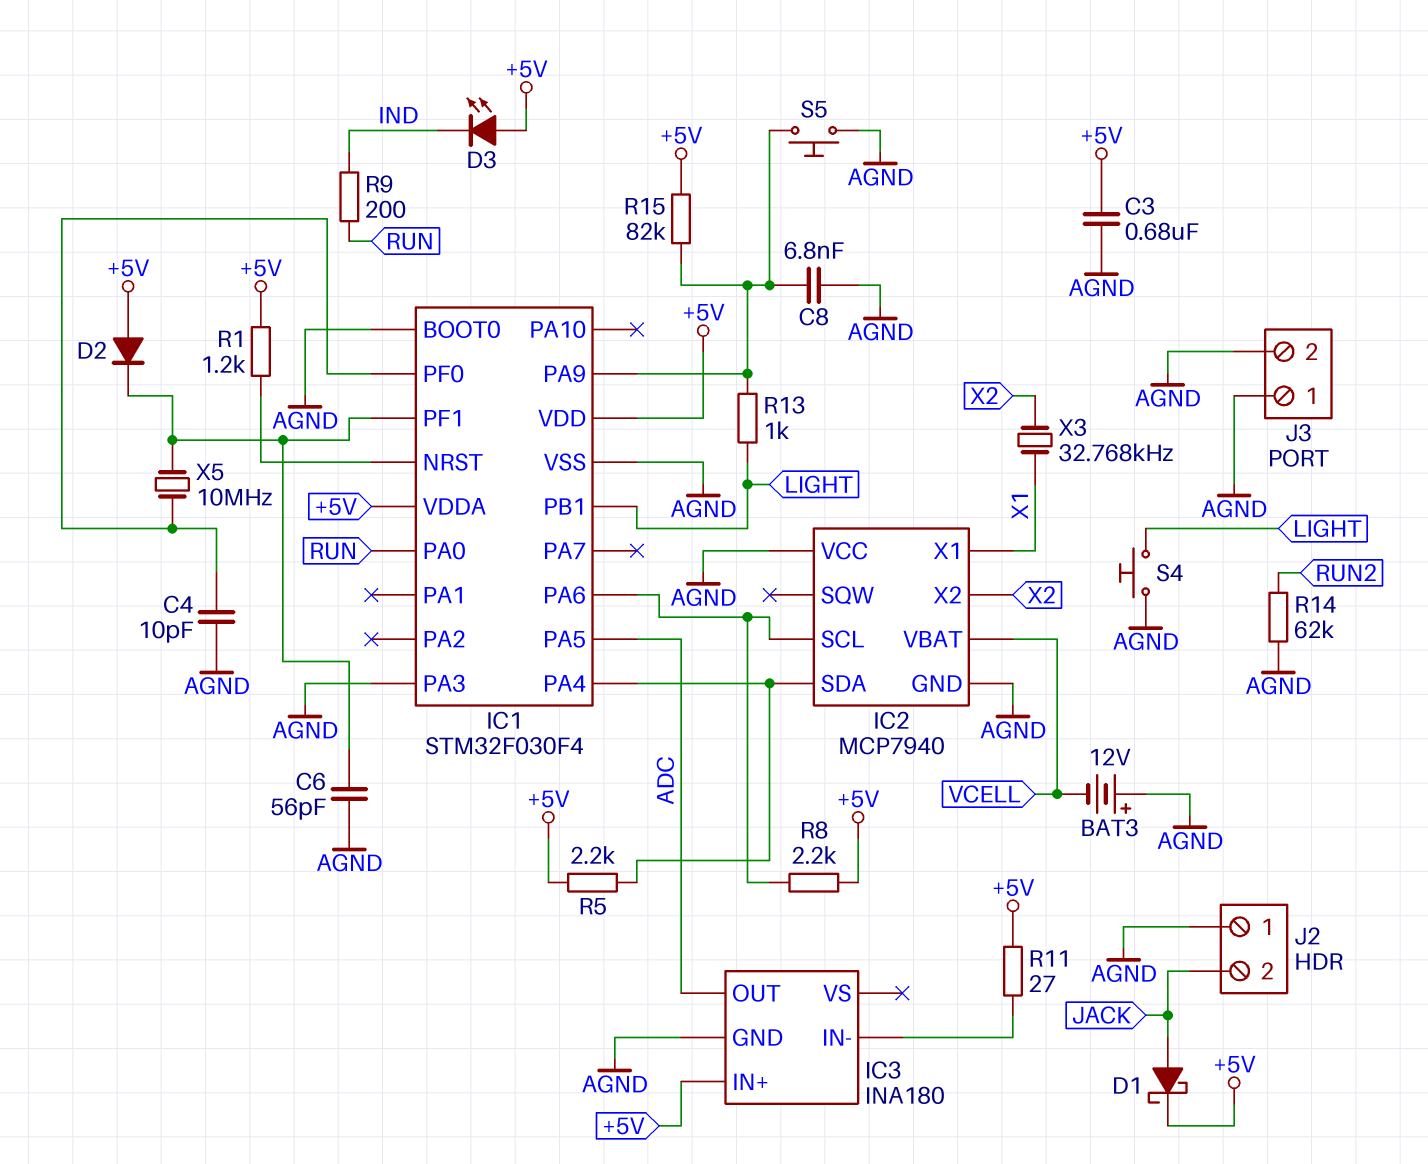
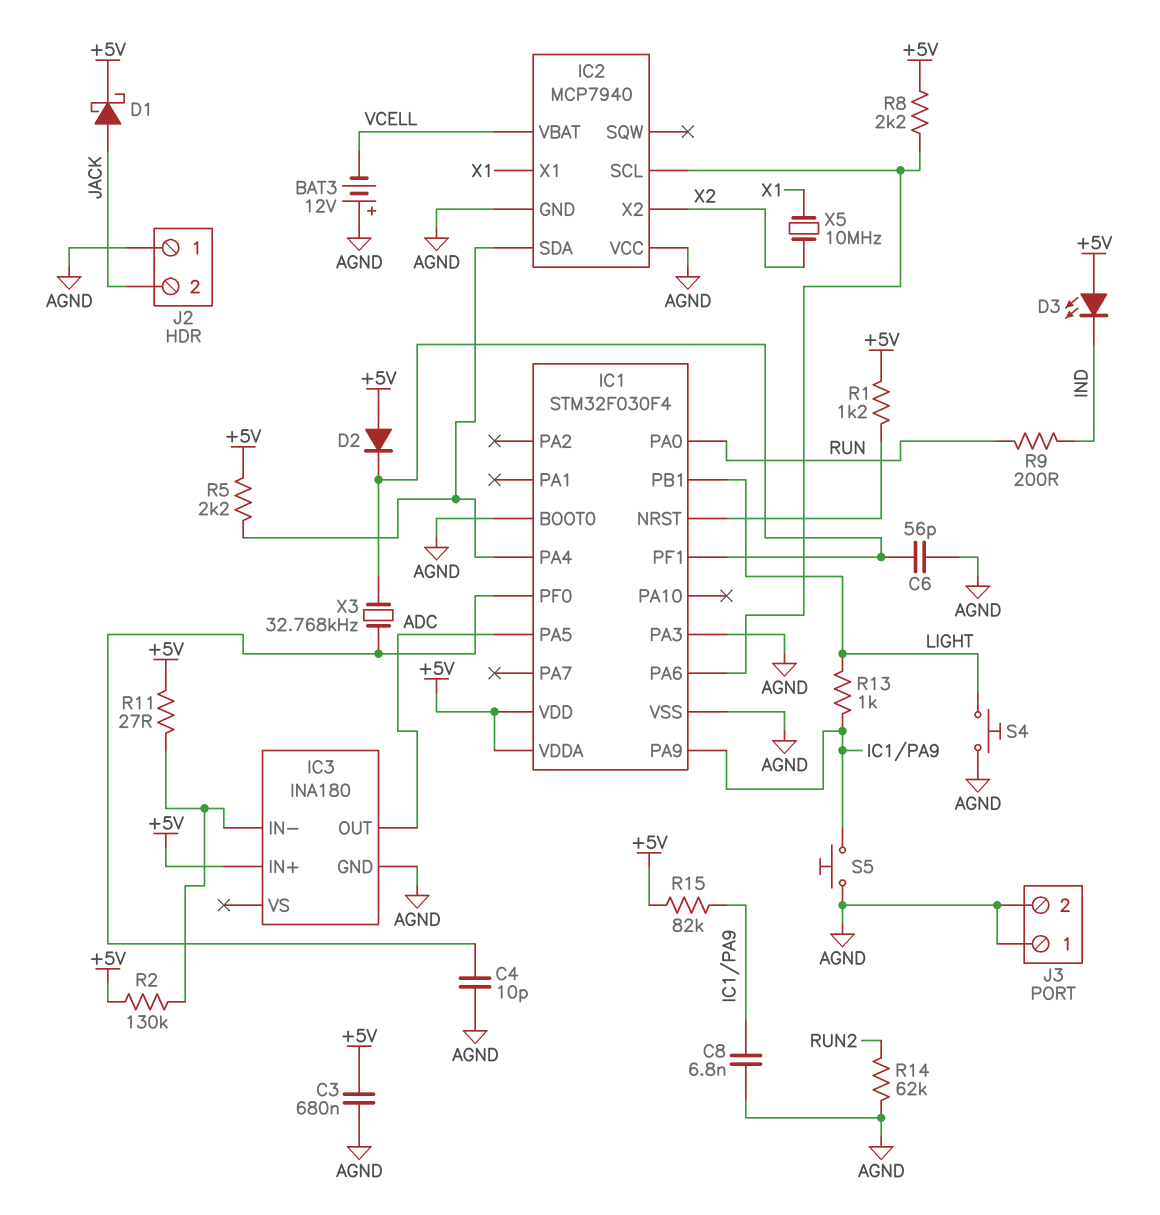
R2: none -> 130k (+5V, IC3/IN-)
X3: 32.768kHz (X1, X2) -> 32.768kHz (IC1/PF0, IC1/PF1)
X5: 10MHz (IC1/PF0, IC1/PF1) -> 10MHz (X1, X2)

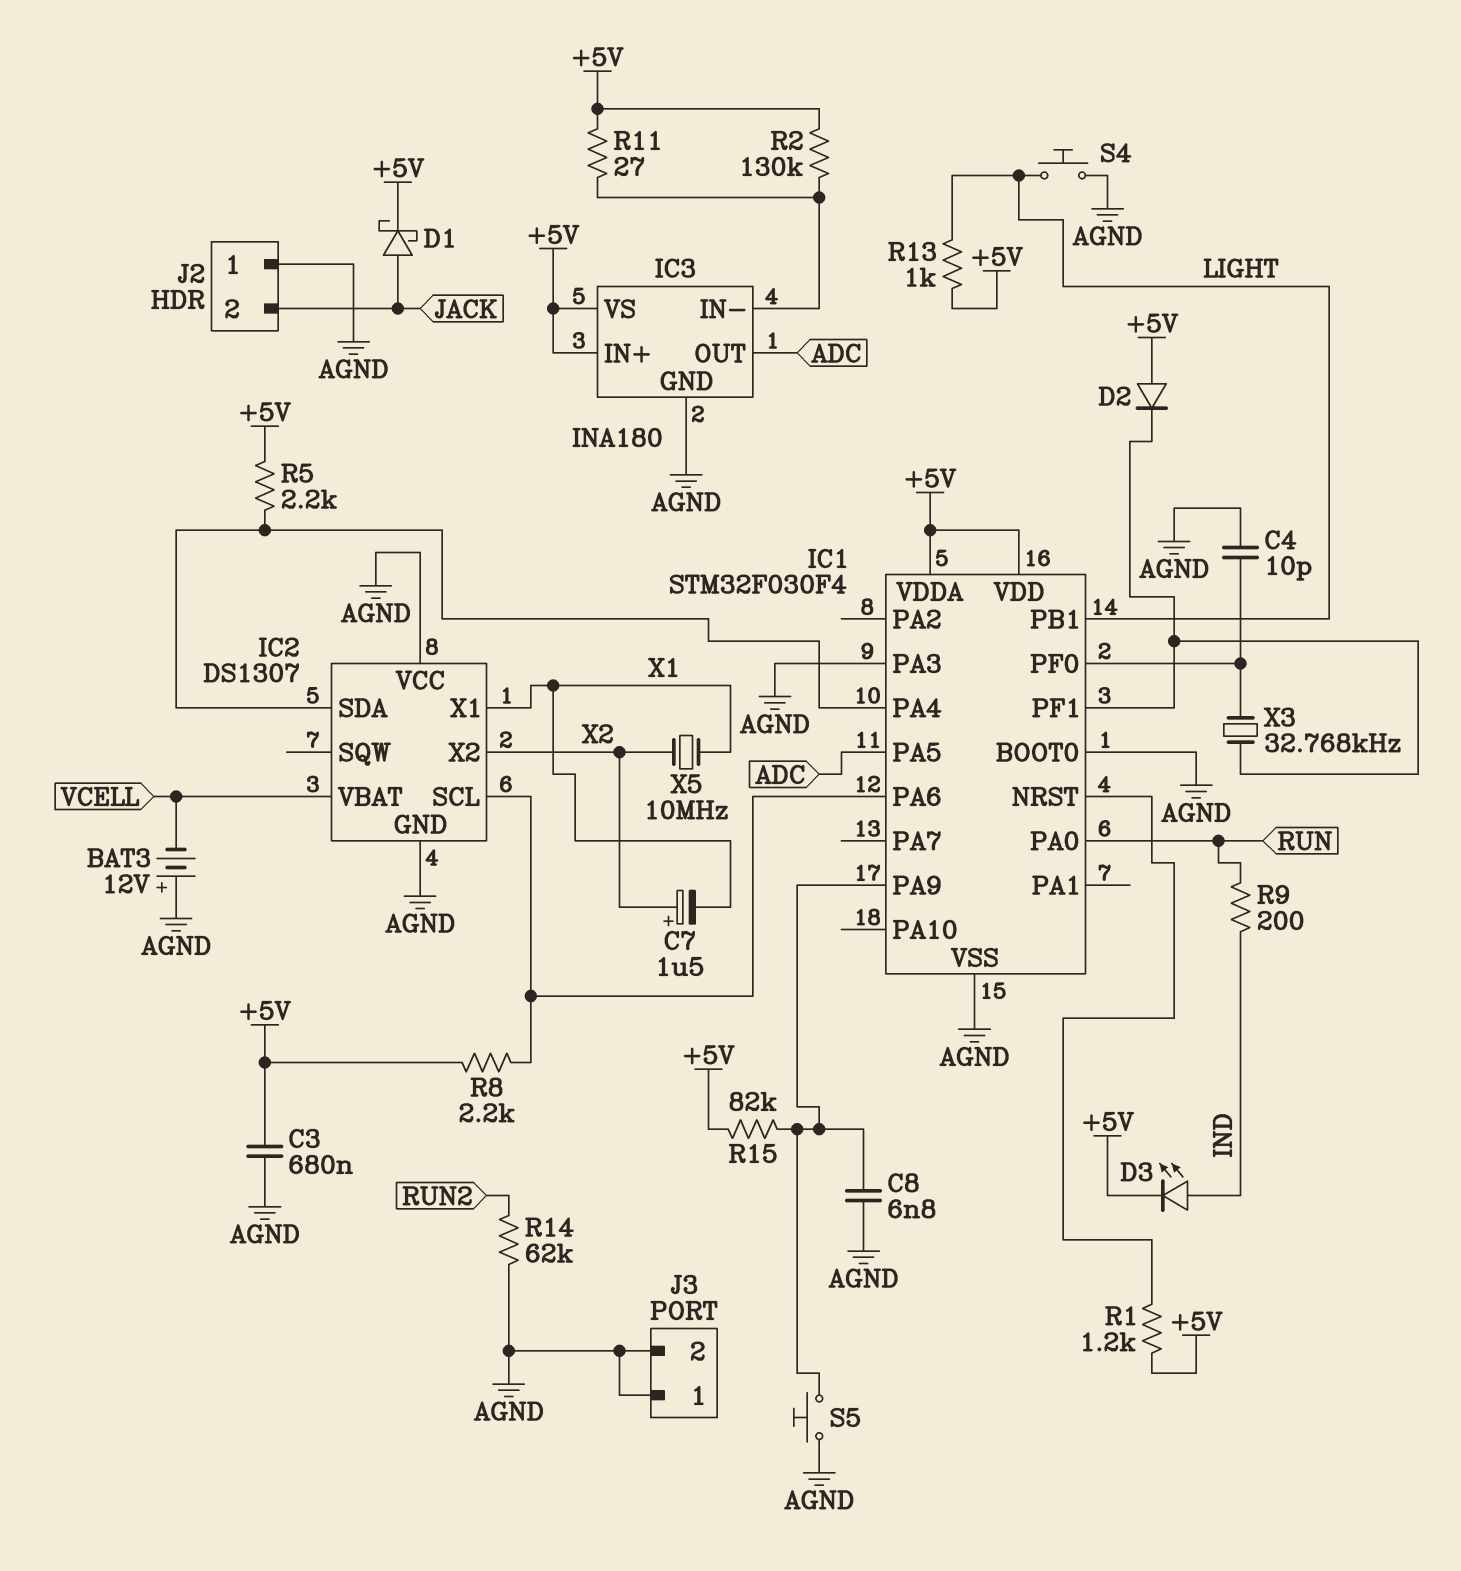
C6: 56pF (AGND, IC1/PF1) -> none
C7: none -> 1.5uF (plus X2, minus X1)
D3: LED (A +5V, K IND) -> LED (A IND, K +5V)
IC2: MCP7940 -> DS1307
IC3 pin VS: none -> +5V
R13: 1k (IC1/PA9, LIGHT) -> 1k (+5V, LIGHT)

